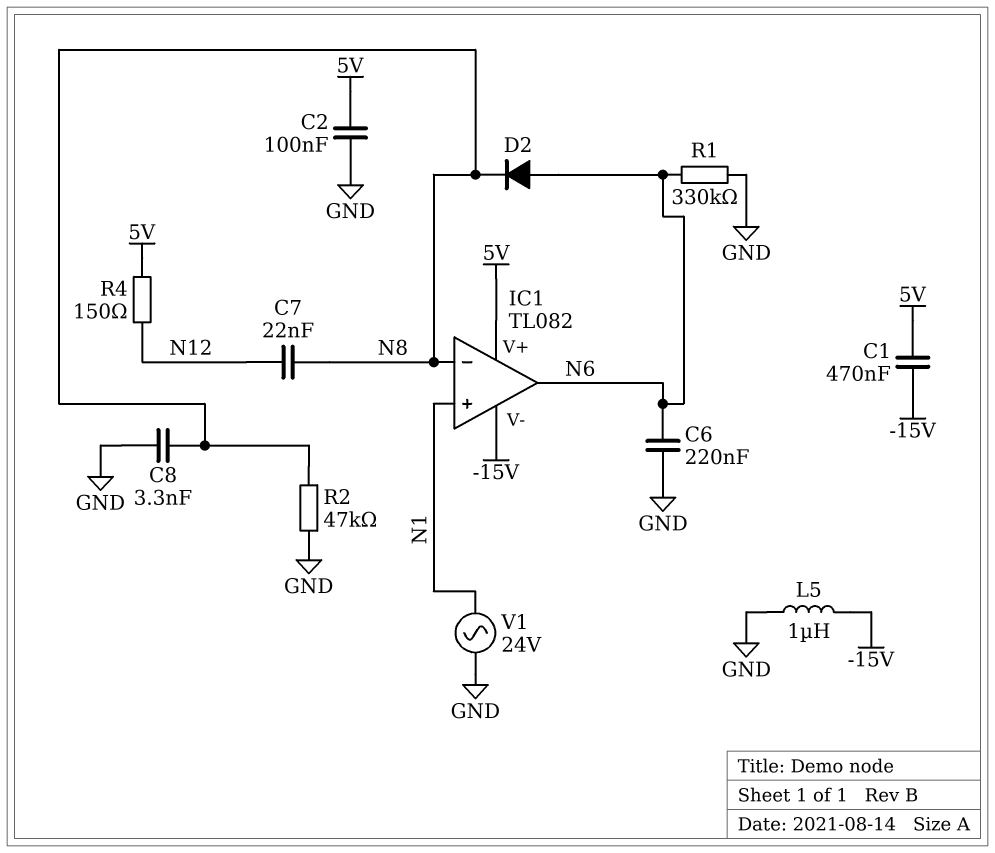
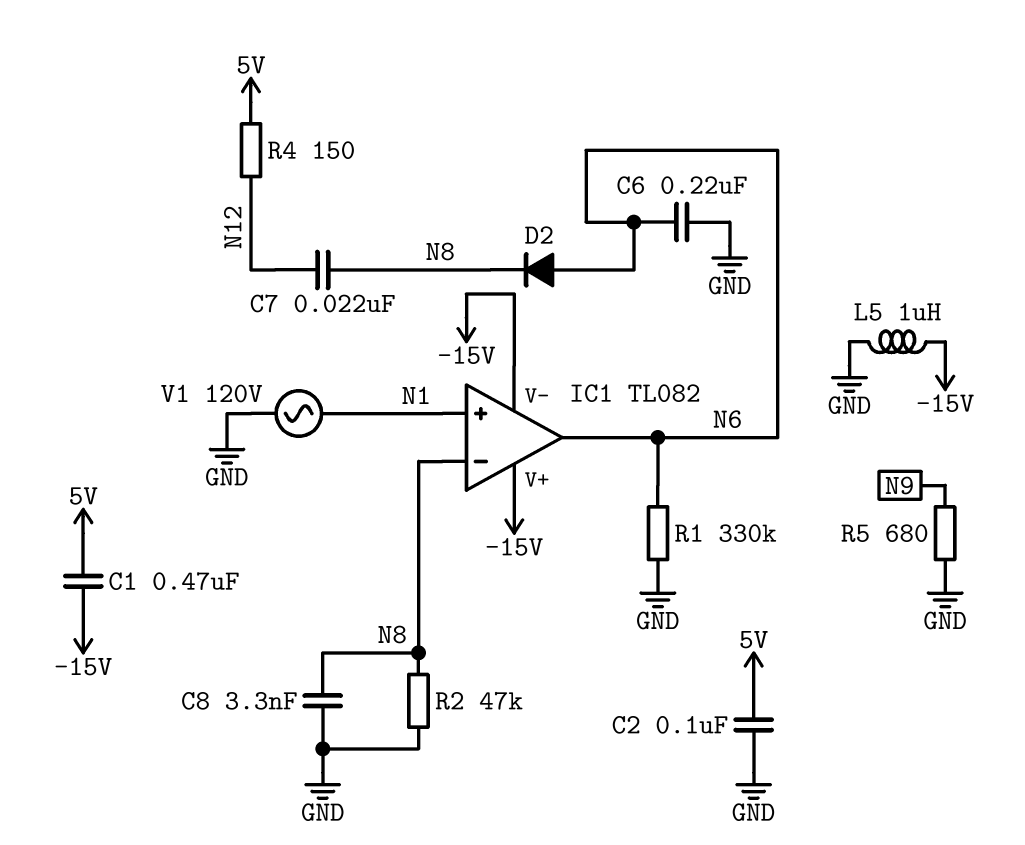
IC1 pin V+: 5V -> -15V
R5: none -> 680 (GND, N9)
V1: AC 24V (GND, N1) -> AC 120V (GND, N1)

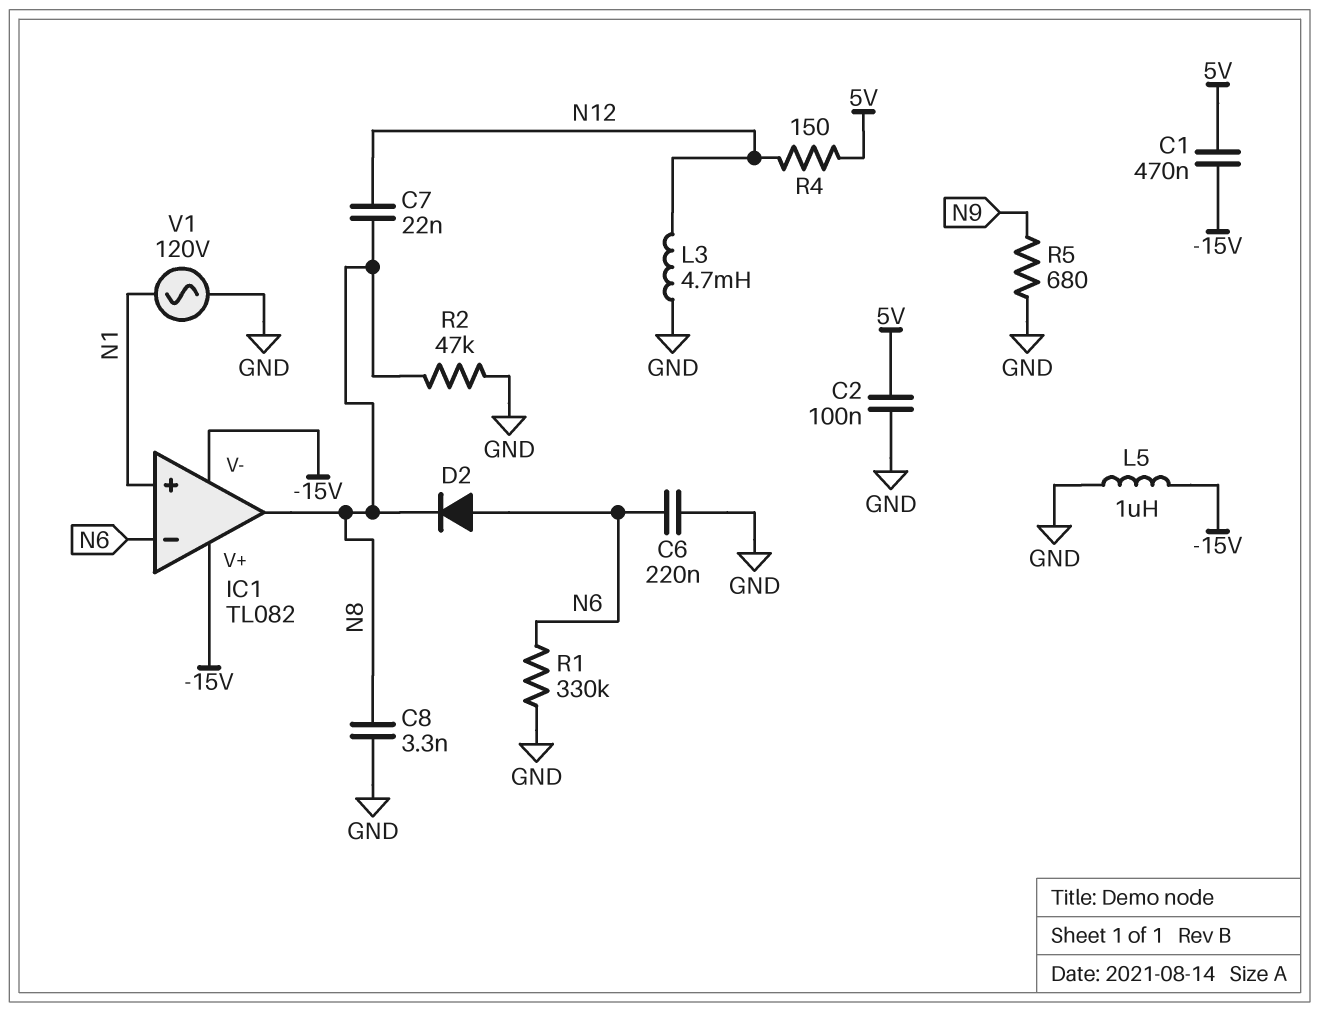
IC1 pin in-: N8 -> N6
IC1 pin out: N6 -> N8
L3: none -> 4.7mH (GND, N12)

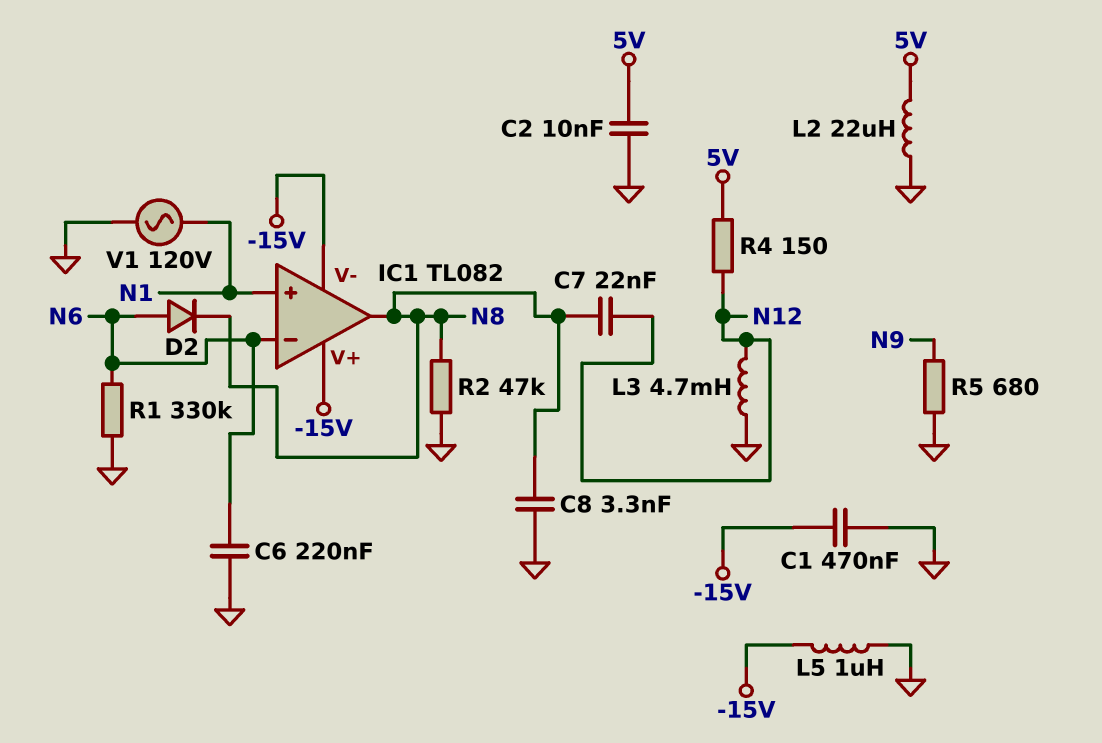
C1: 470nF (-15V, 5V) -> 470nF (-15V, GND)
C2: 100nF (5V, GND) -> 10nF (5V, GND)
L2: none -> 22uH (5V, GND)

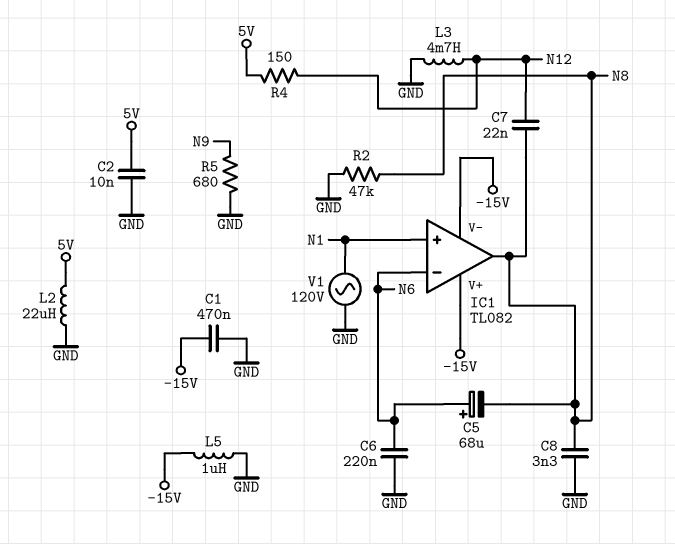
C5: none -> 68uF (plus N6, minus N8)
D2: diode (A N6, K N8) -> none
R1: 330k (GND, N6) -> none

